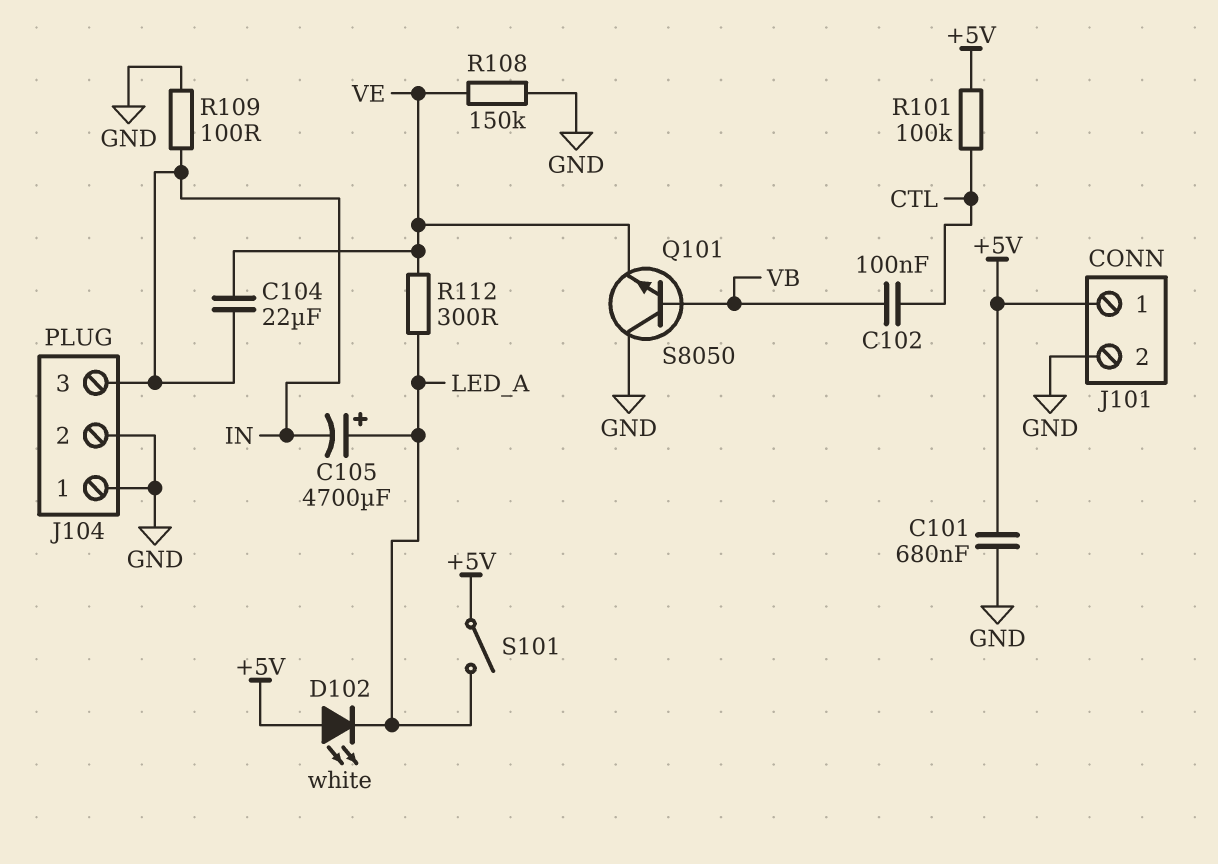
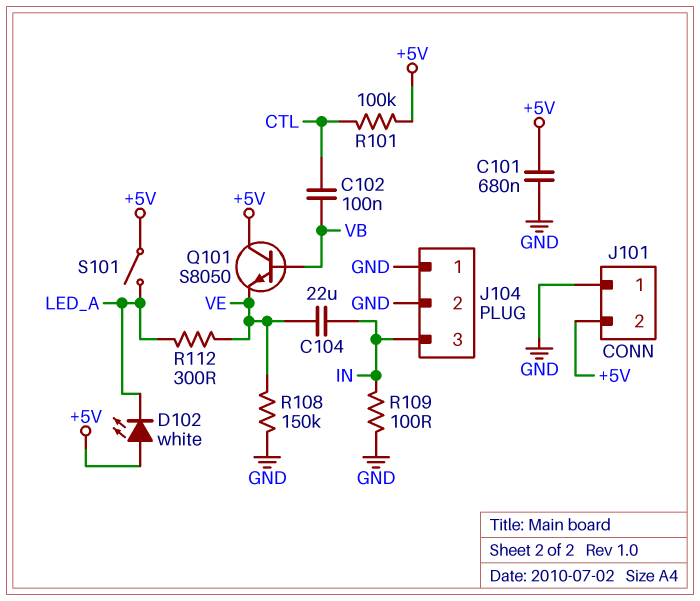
C105: 4700uF (plus LED_A, minus IN) -> none
J101 pin 1: +5V -> GND
J101 pin 2: GND -> +5V
Q101: NPN S8050 (B VB, C GND, E VE) -> NPN S8050 (B VB, C +5V, E VE)

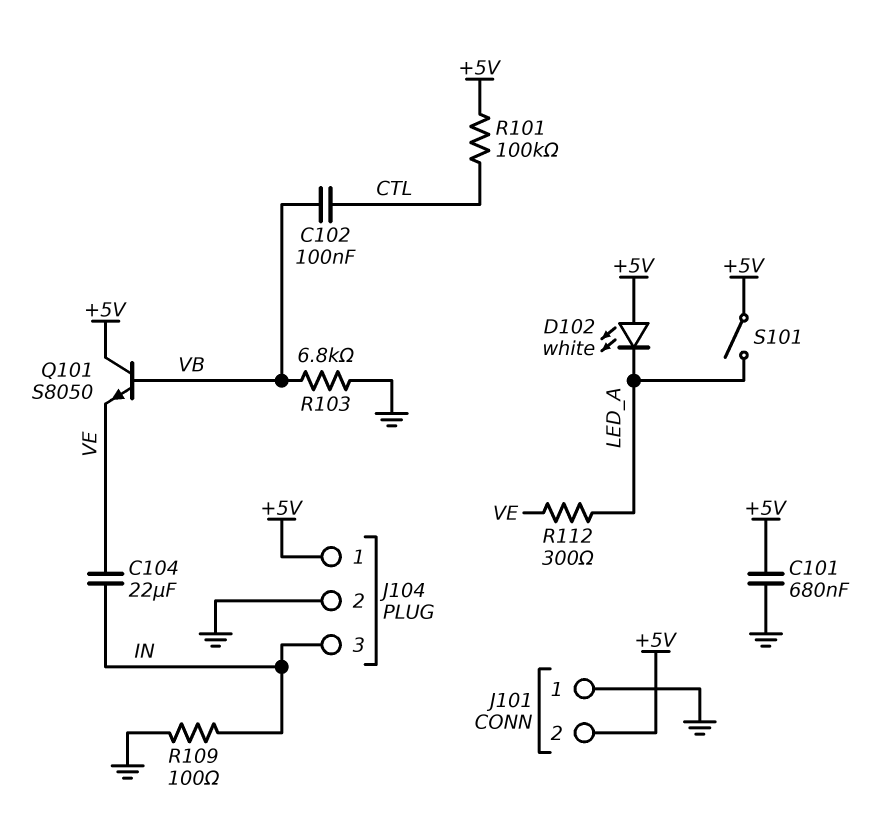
J104 pin 1: GND -> +5V
R103: none -> 6.8k (GND, VB)
R108: 150k (GND, VE) -> none

